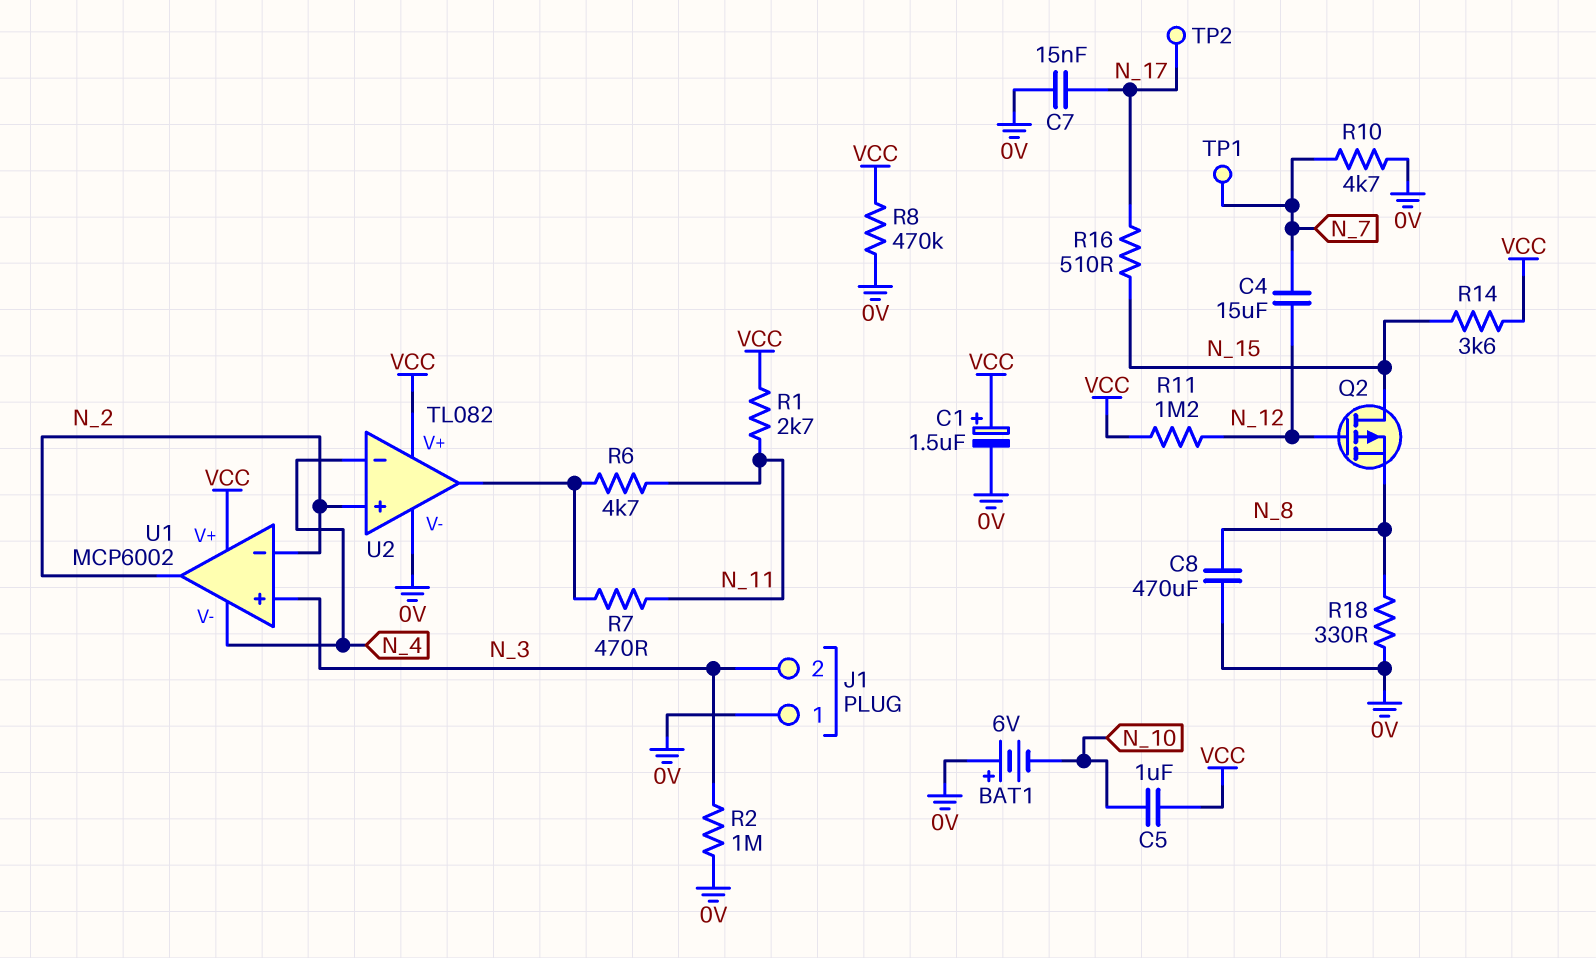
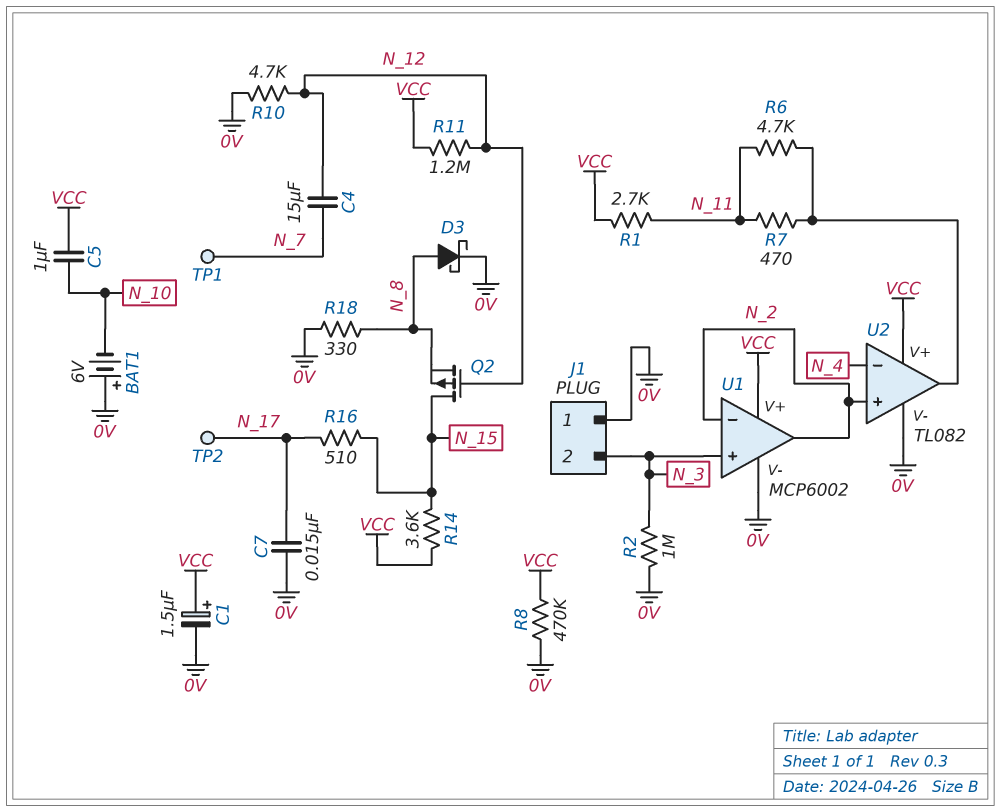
C8: 470uF (0V, N_8) -> none
D3: none -> schottky (A N_8, K 0V)
R10: 4.7k (0V, N_7) -> 4.7k (0V, N_12)
U1 pin V-: N_4 -> 0V

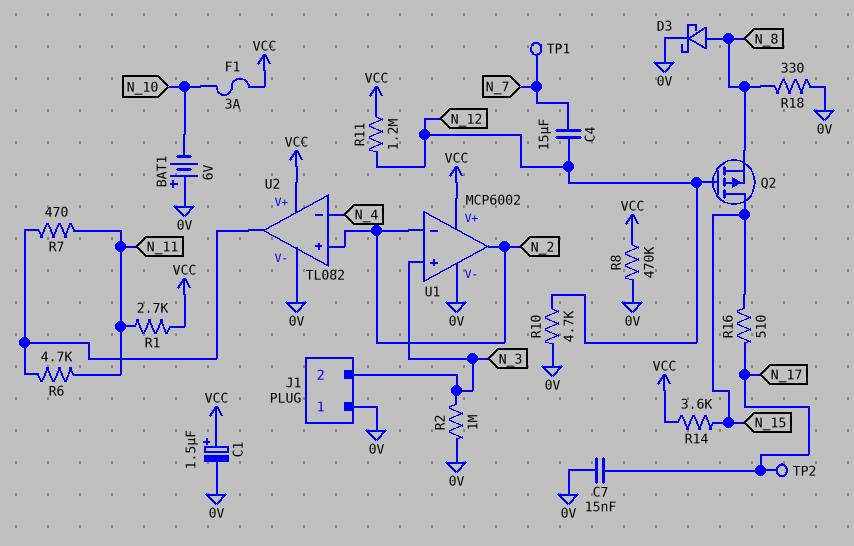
C5: 1uF (N_10, VCC) -> none
F1: none -> 3A (N_10, VCC)

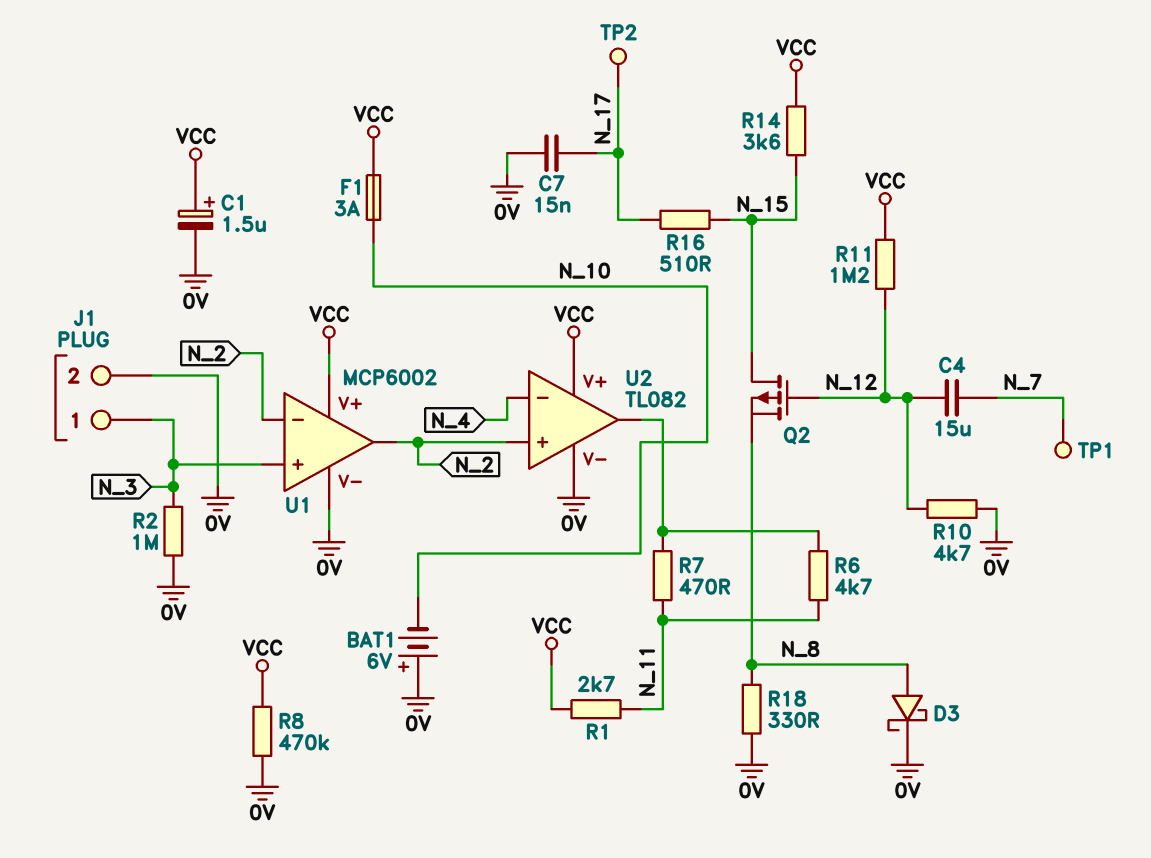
J1 pin 1: 0V -> N_3
J1 pin 2: N_3 -> 0V

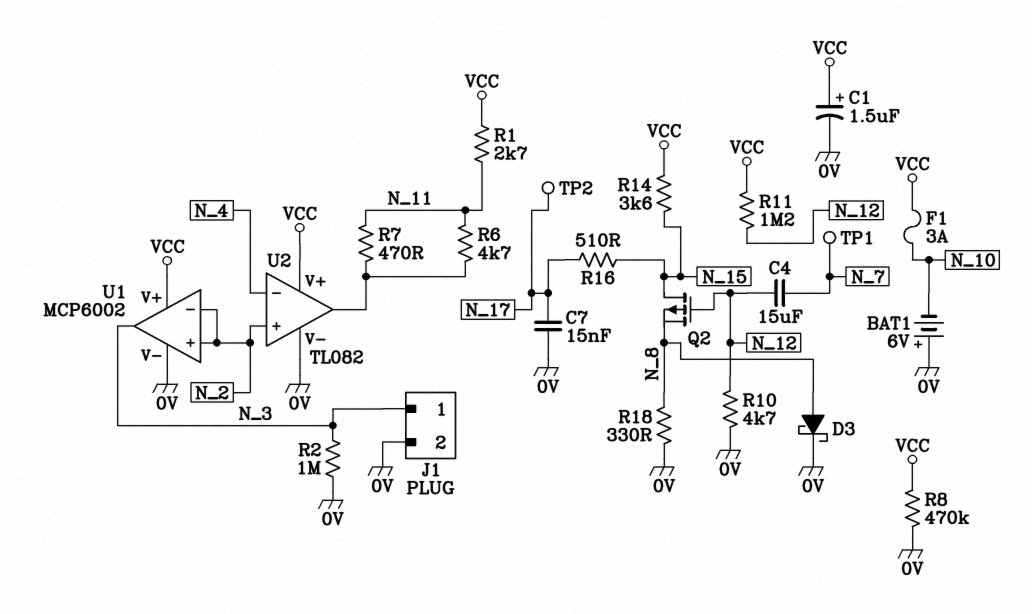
U1 pin in+: N_3 -> N_2
U1 pin out: N_2 -> N_3

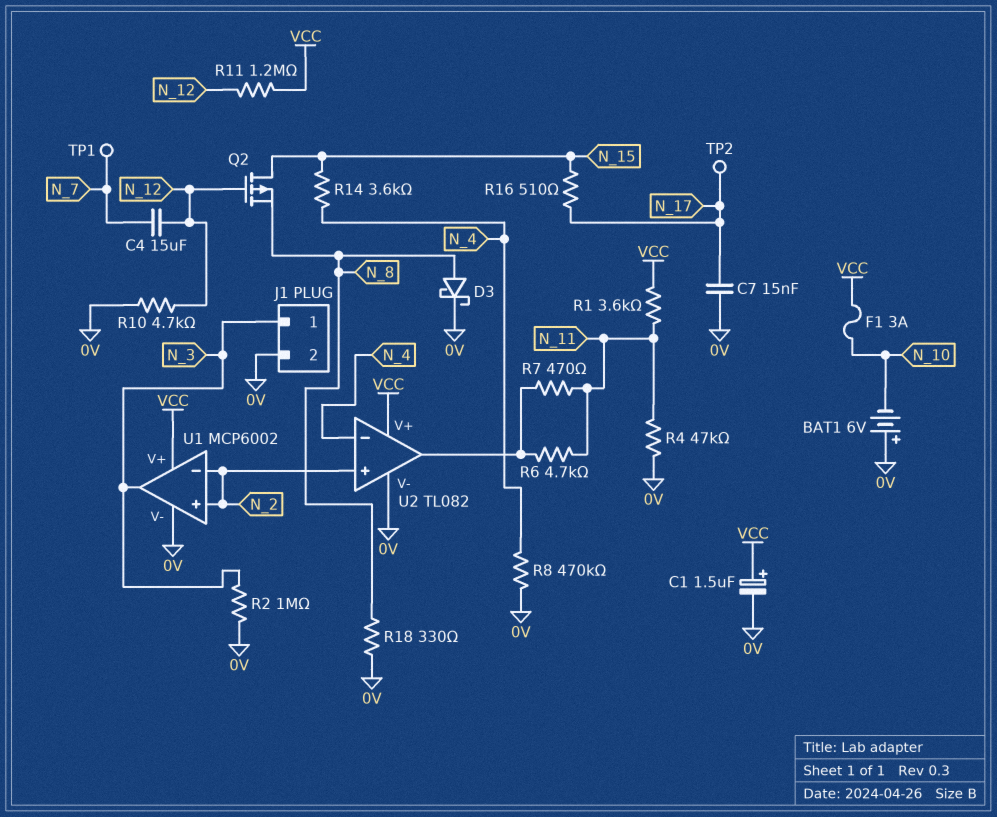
R1: 2.7k (N_11, VCC) -> 3.6k (N_11, VCC)
R4: none -> 47k (0V, N_11)
R8: 470k (0V, VCC) -> 470k (0V, N_4)
R14: 3.6k (N_15, VCC) -> 3.6k (N_4, N_15)

